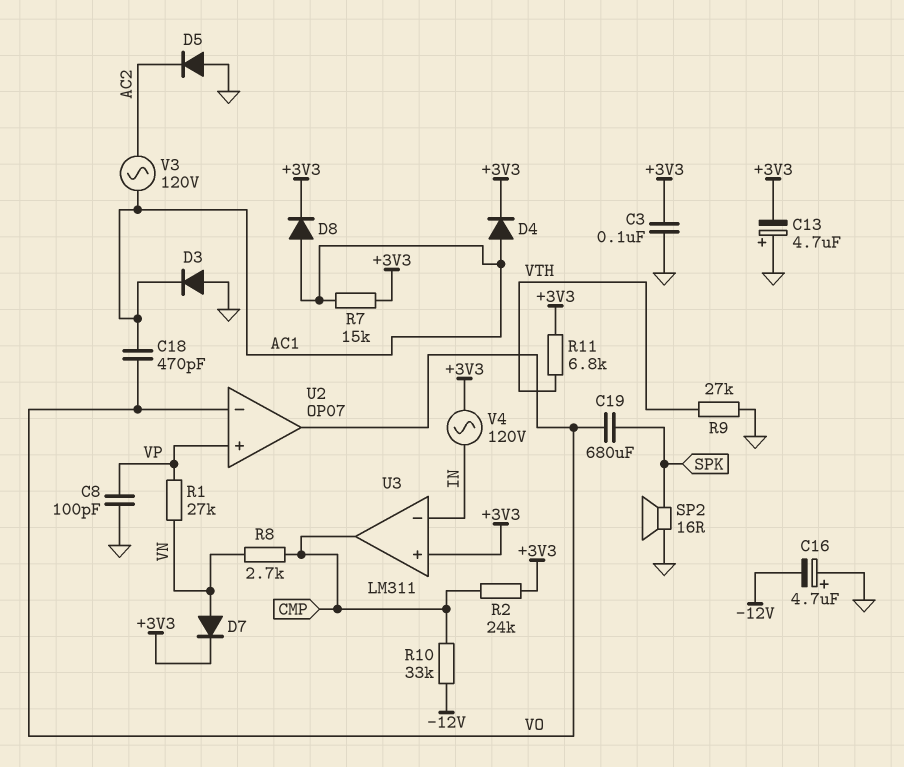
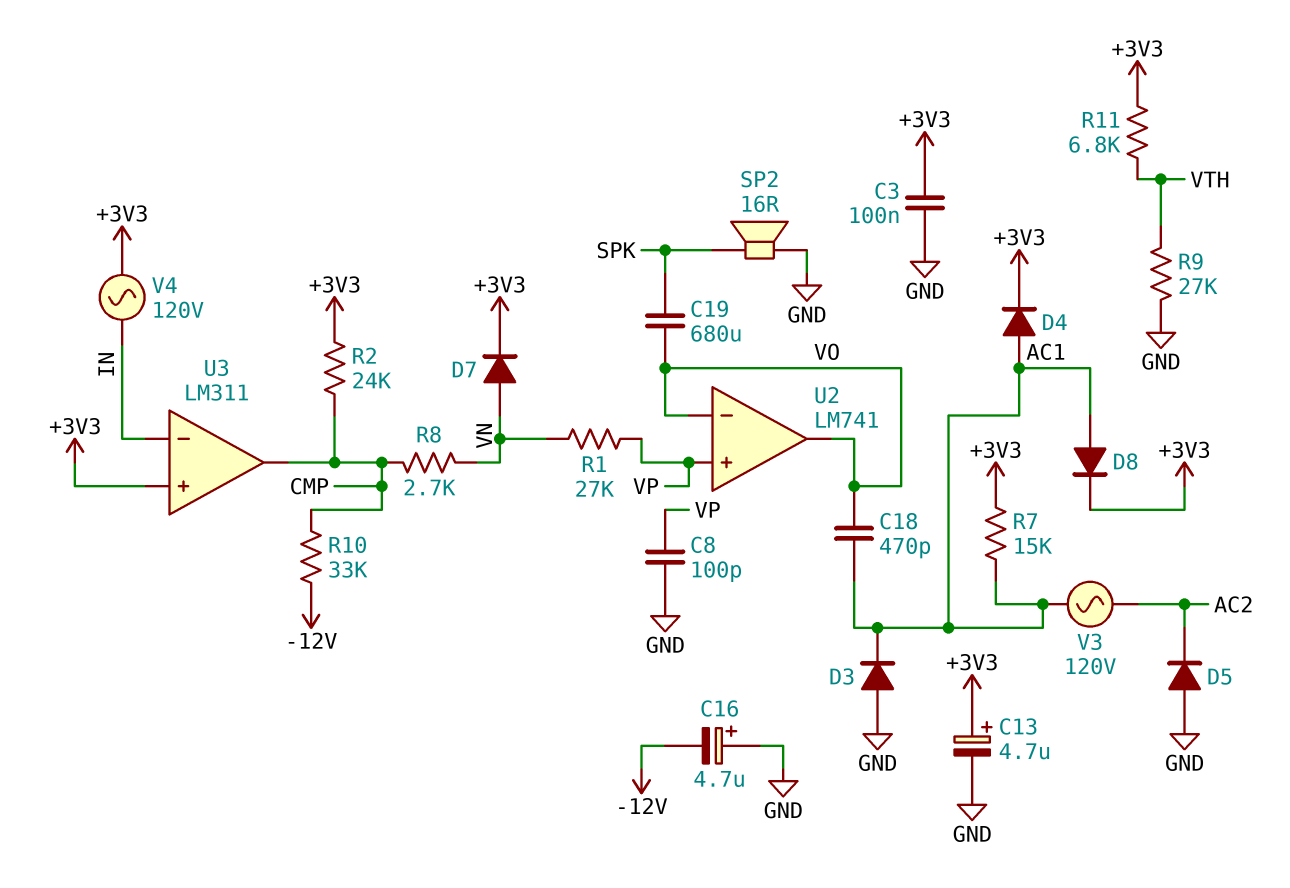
C13: 4.7uF (plus GND, minus +3V3) -> 4.7uF (plus +3V3, minus GND)
U2: OP07 -> LM741

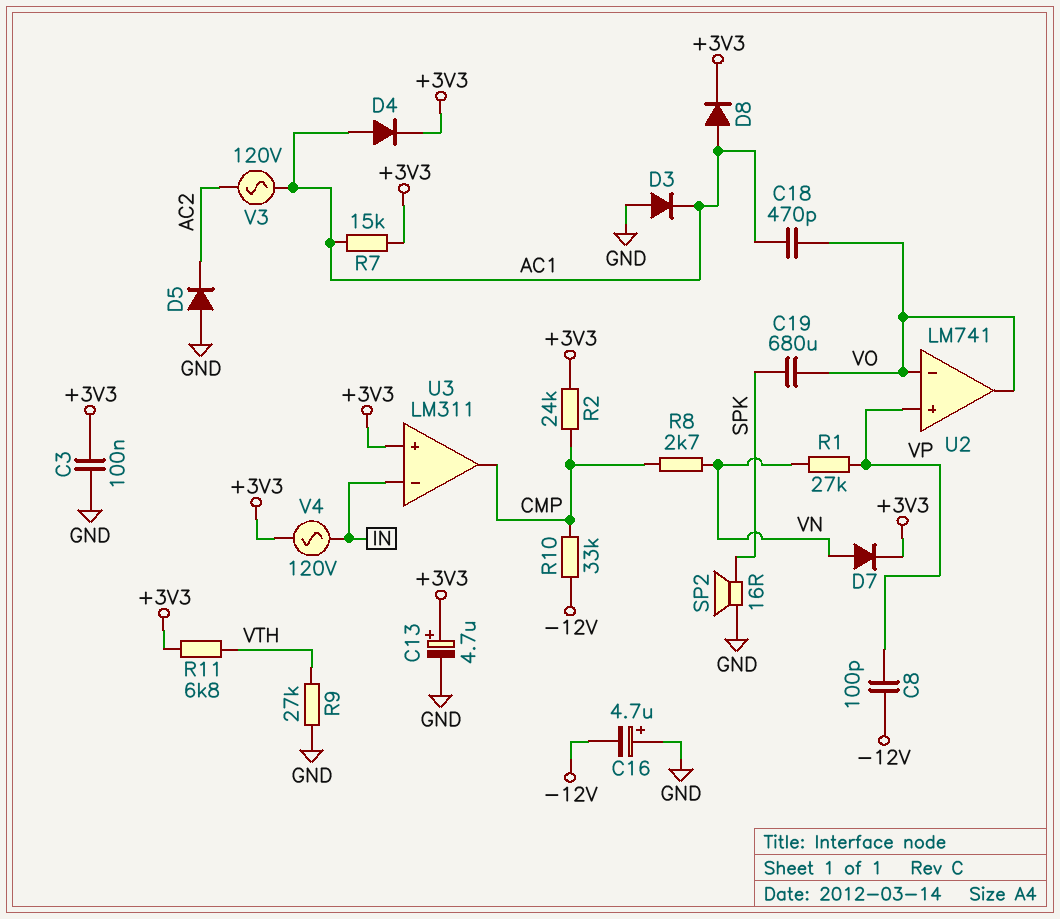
C8: 100pF (GND, VP) -> 100pF (-12V, VP)

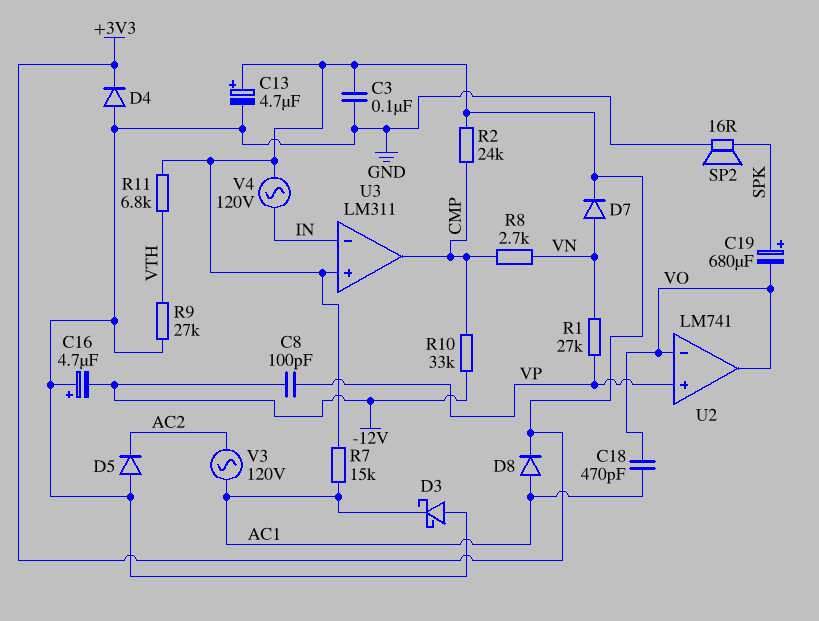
C19: 680uF (SPK, VO) -> 680uF (plus SPK, minus VO)
D3: diode (A GND, K AC1) -> schottky (A GND, K AC1)
D4: diode (A AC1, K +3V3) -> diode (A GND, K +3V3)

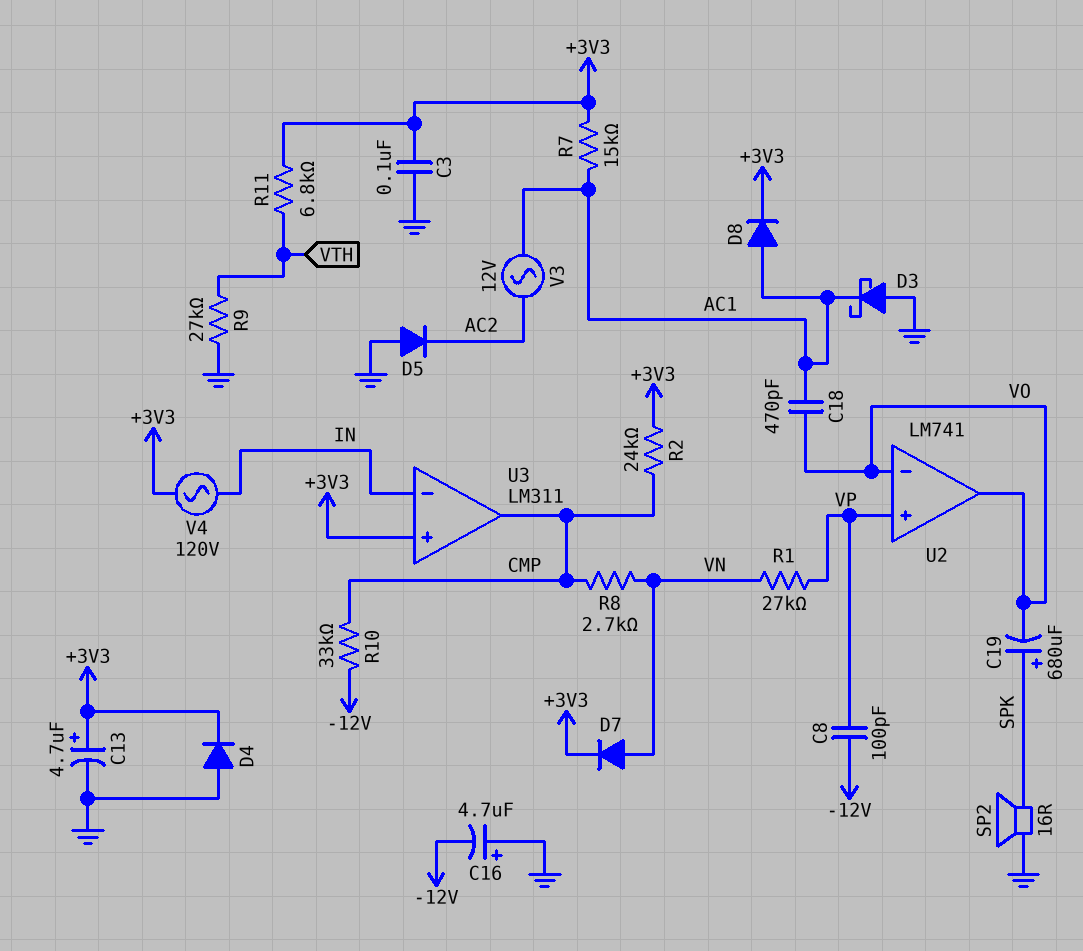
V3: AC 120V (AC1, AC2) -> AC 12V (AC1, AC2)

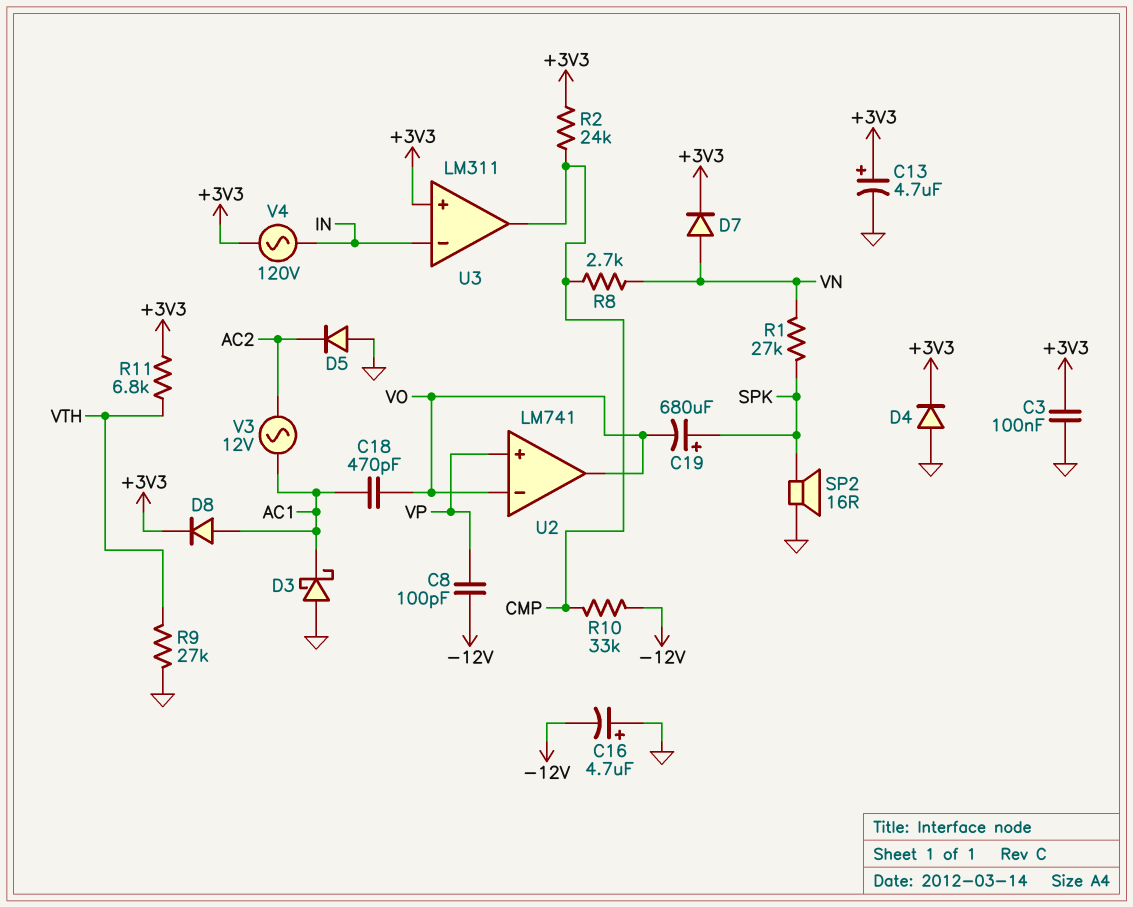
R1: 27k (VN, VP) -> 27k (SPK, VN)
R7: 15k (+3V3, AC1) -> none

